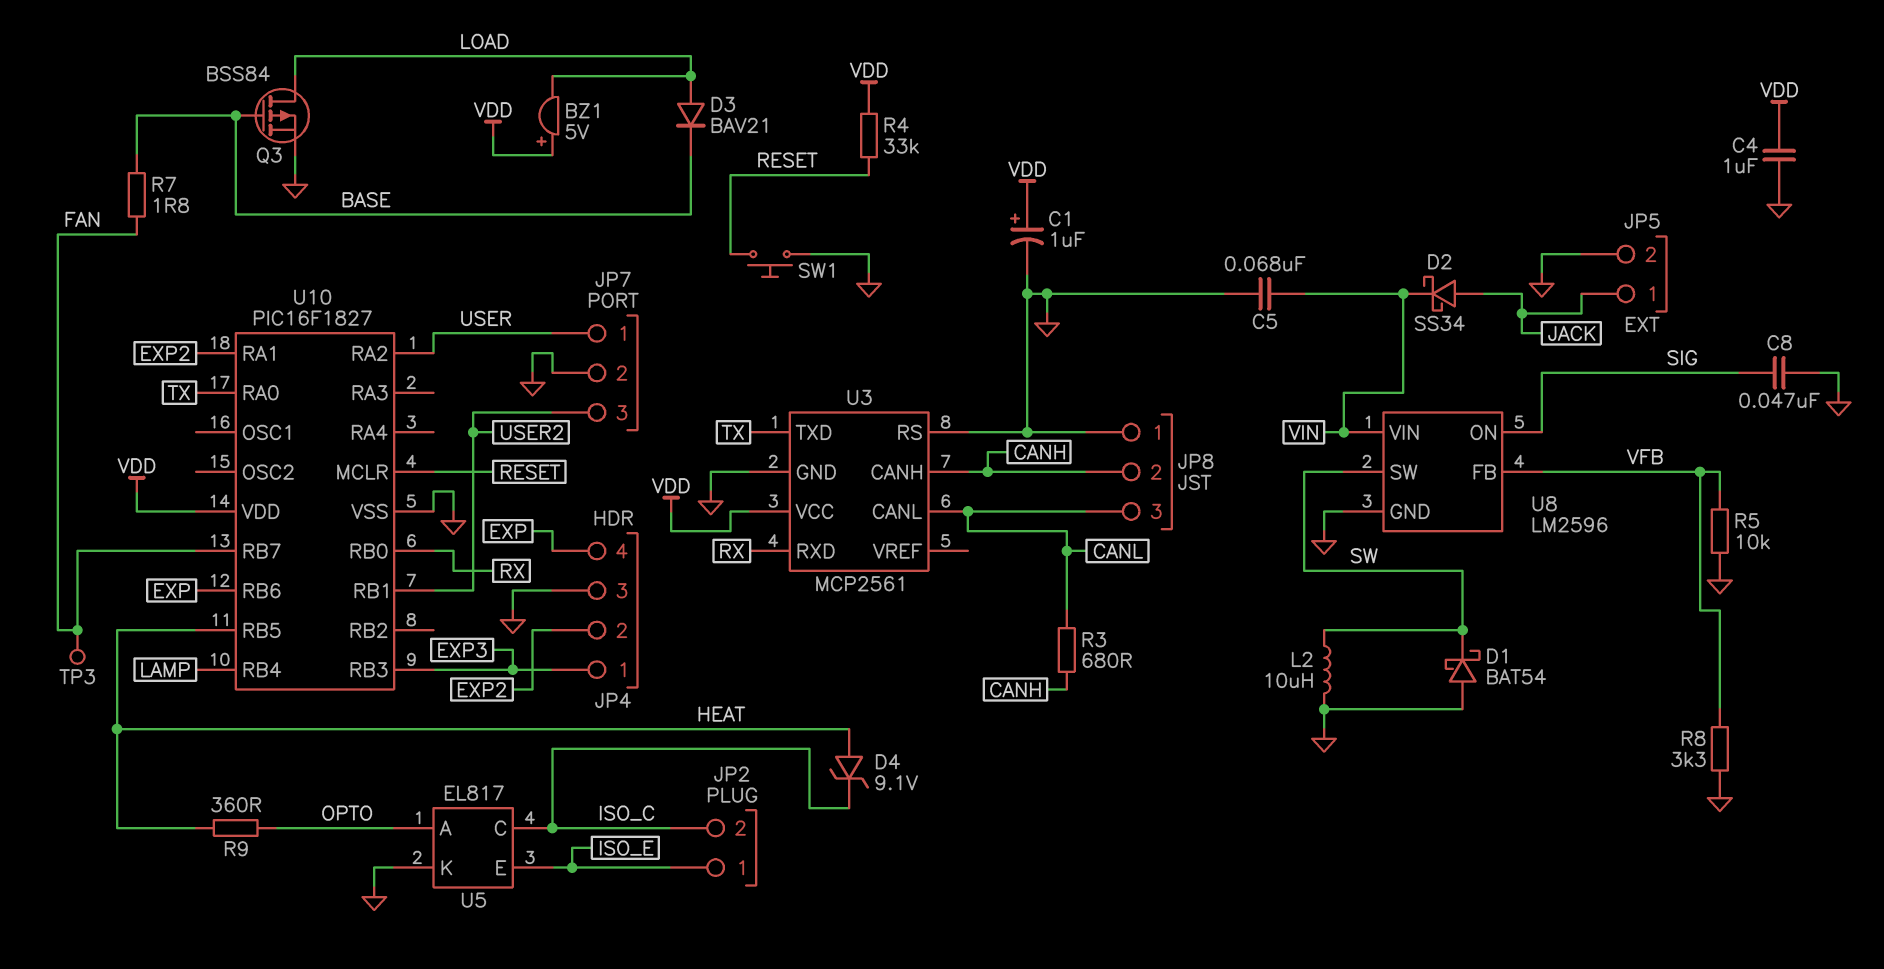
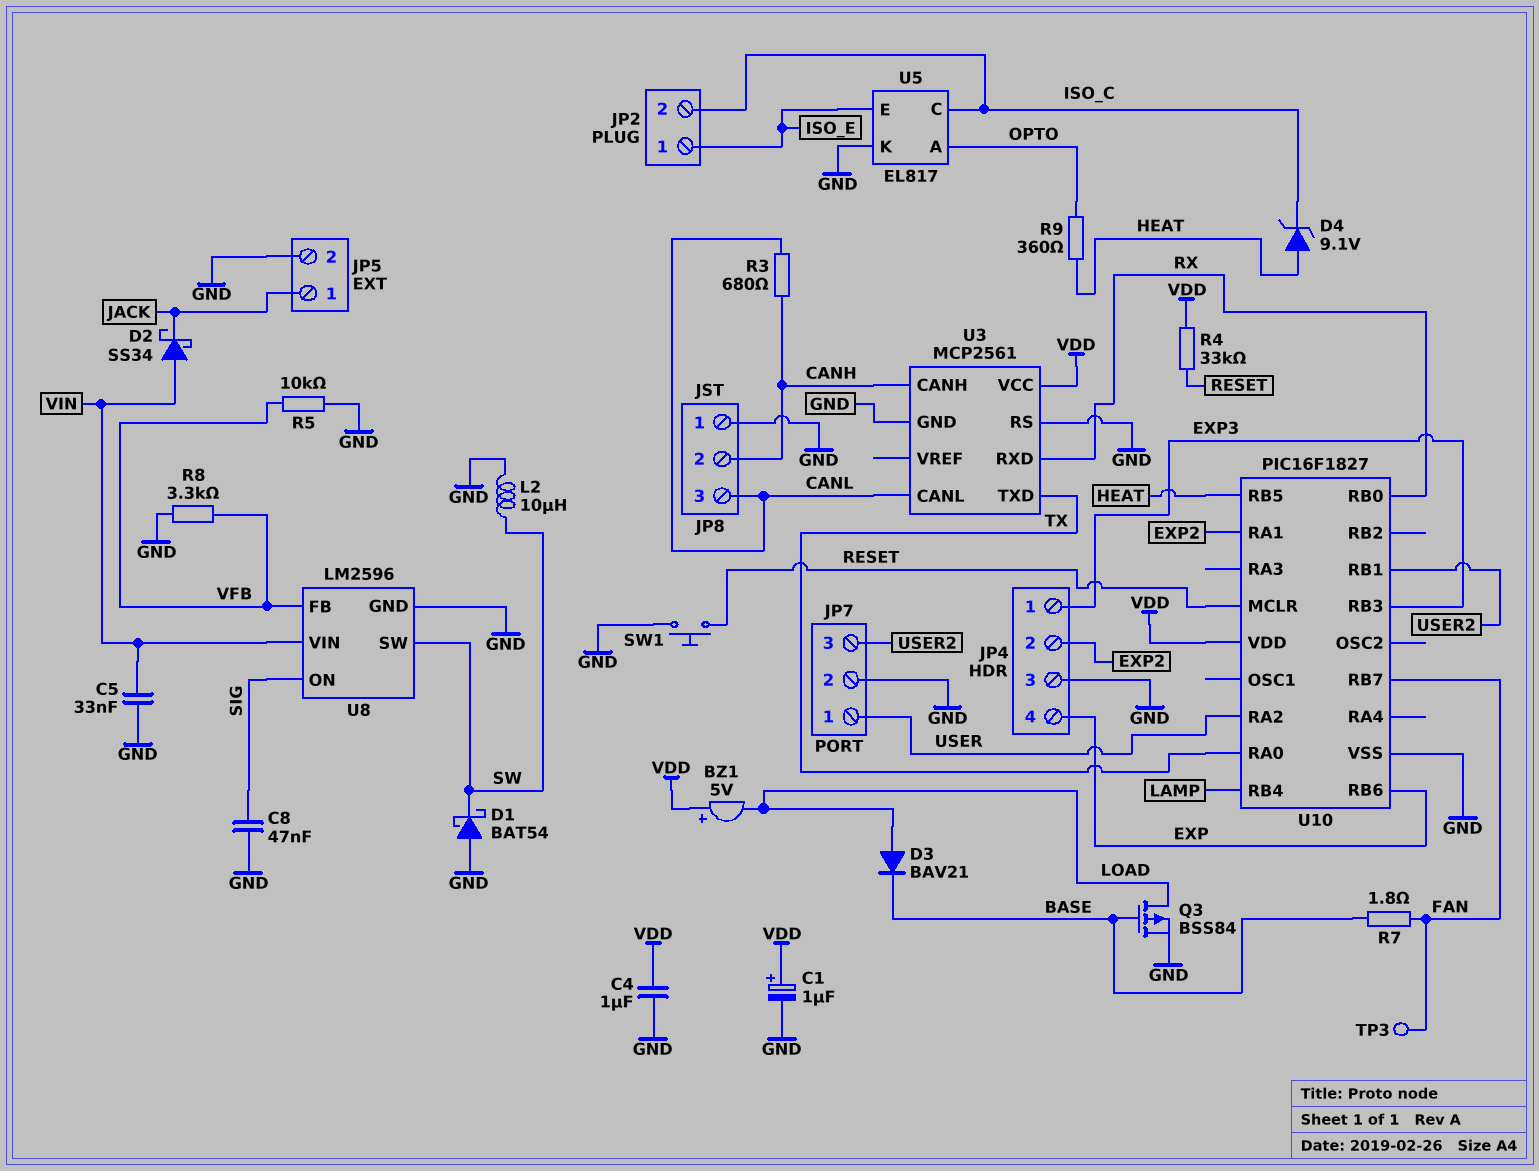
C5: 68nF (GND, VIN) -> 33nF (GND, VIN)
D2: schottky SS34 (A JACK, K VIN) -> schottky SS34 (A VIN, K JACK)

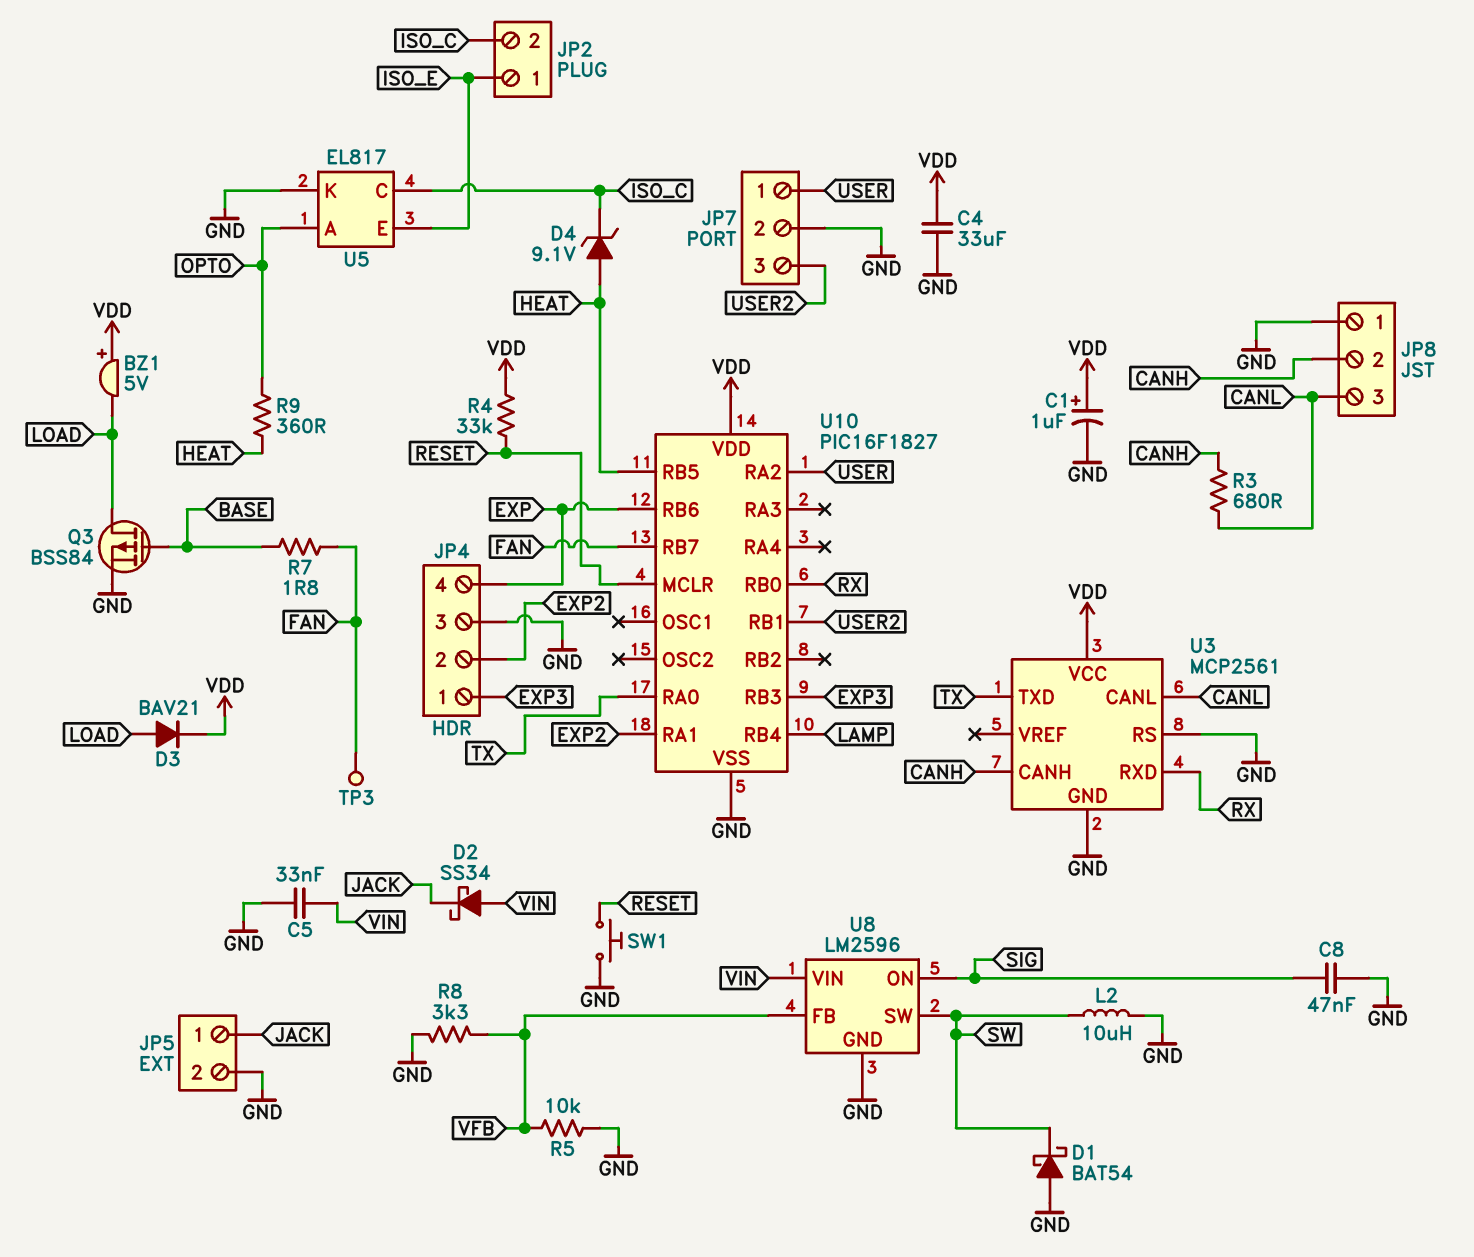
C4: 1uF (GND, VDD) -> 33uF (GND, VDD)
D3: diode BAV21 (A LOAD, K BASE) -> diode BAV21 (A LOAD, K VDD)

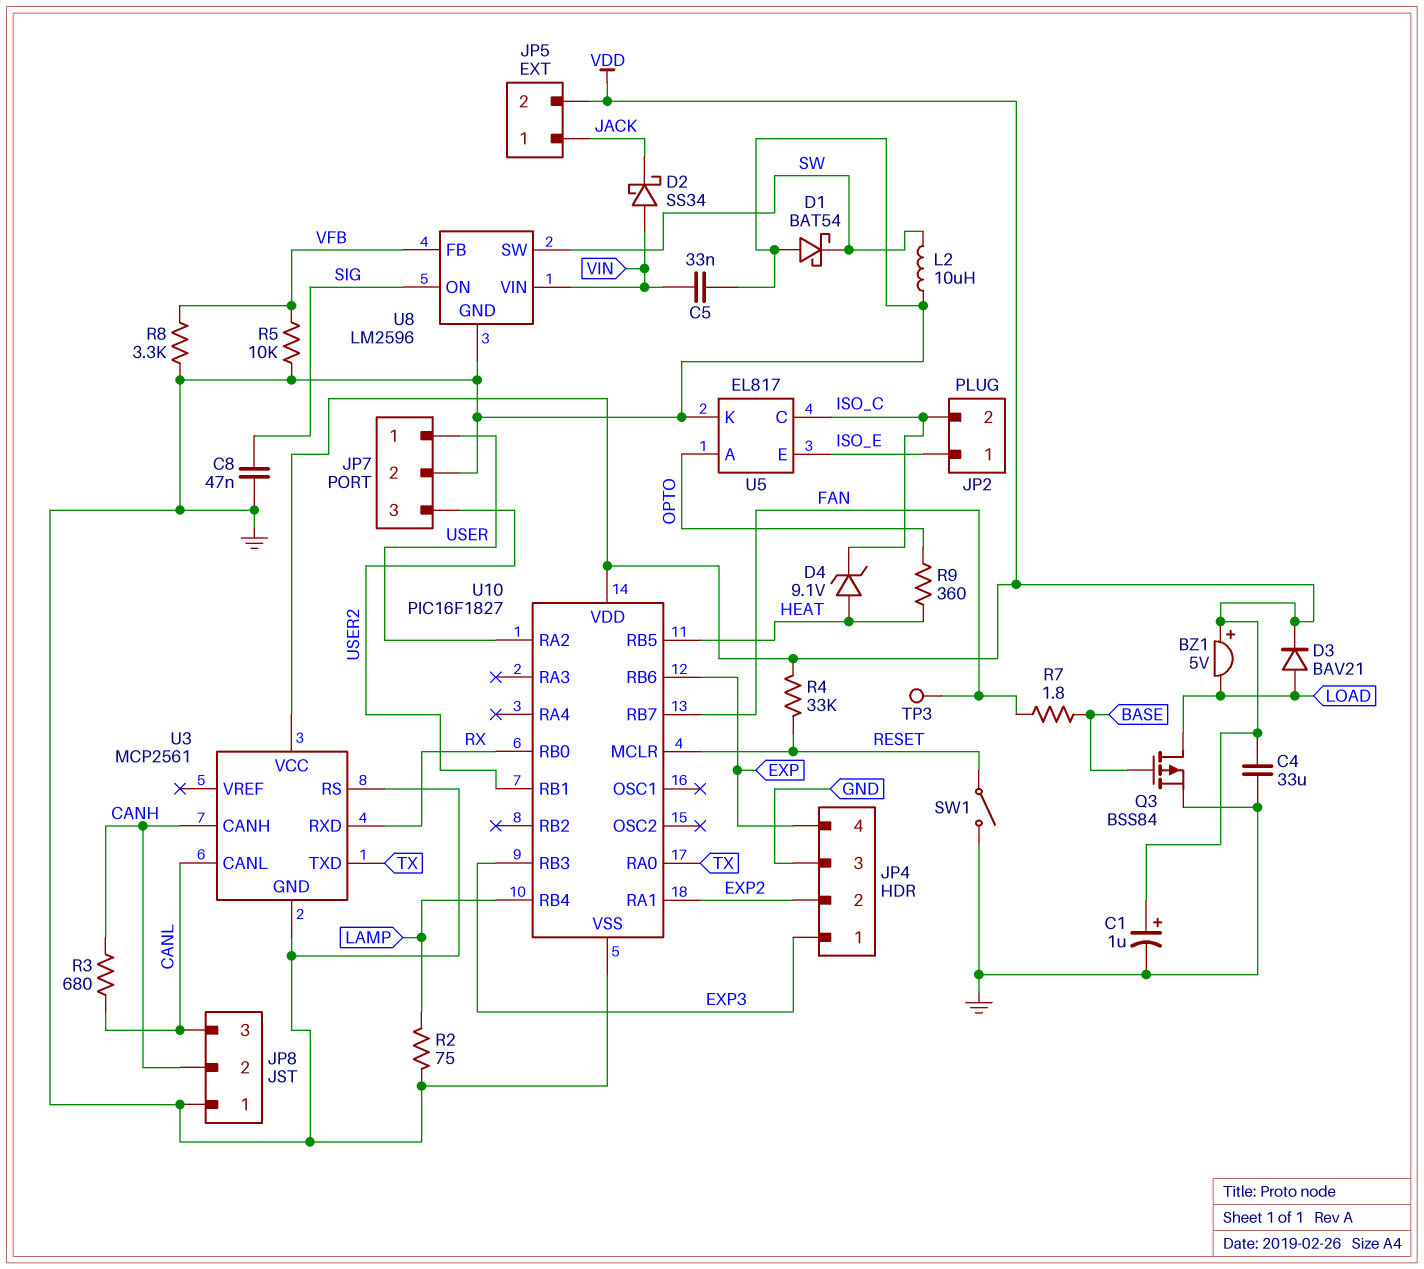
JP5 pin 2: GND -> VDD
R2: none -> 75 (GND, LAMP)
SW1: button (GND, RESET) -> switch (GND, RESET)

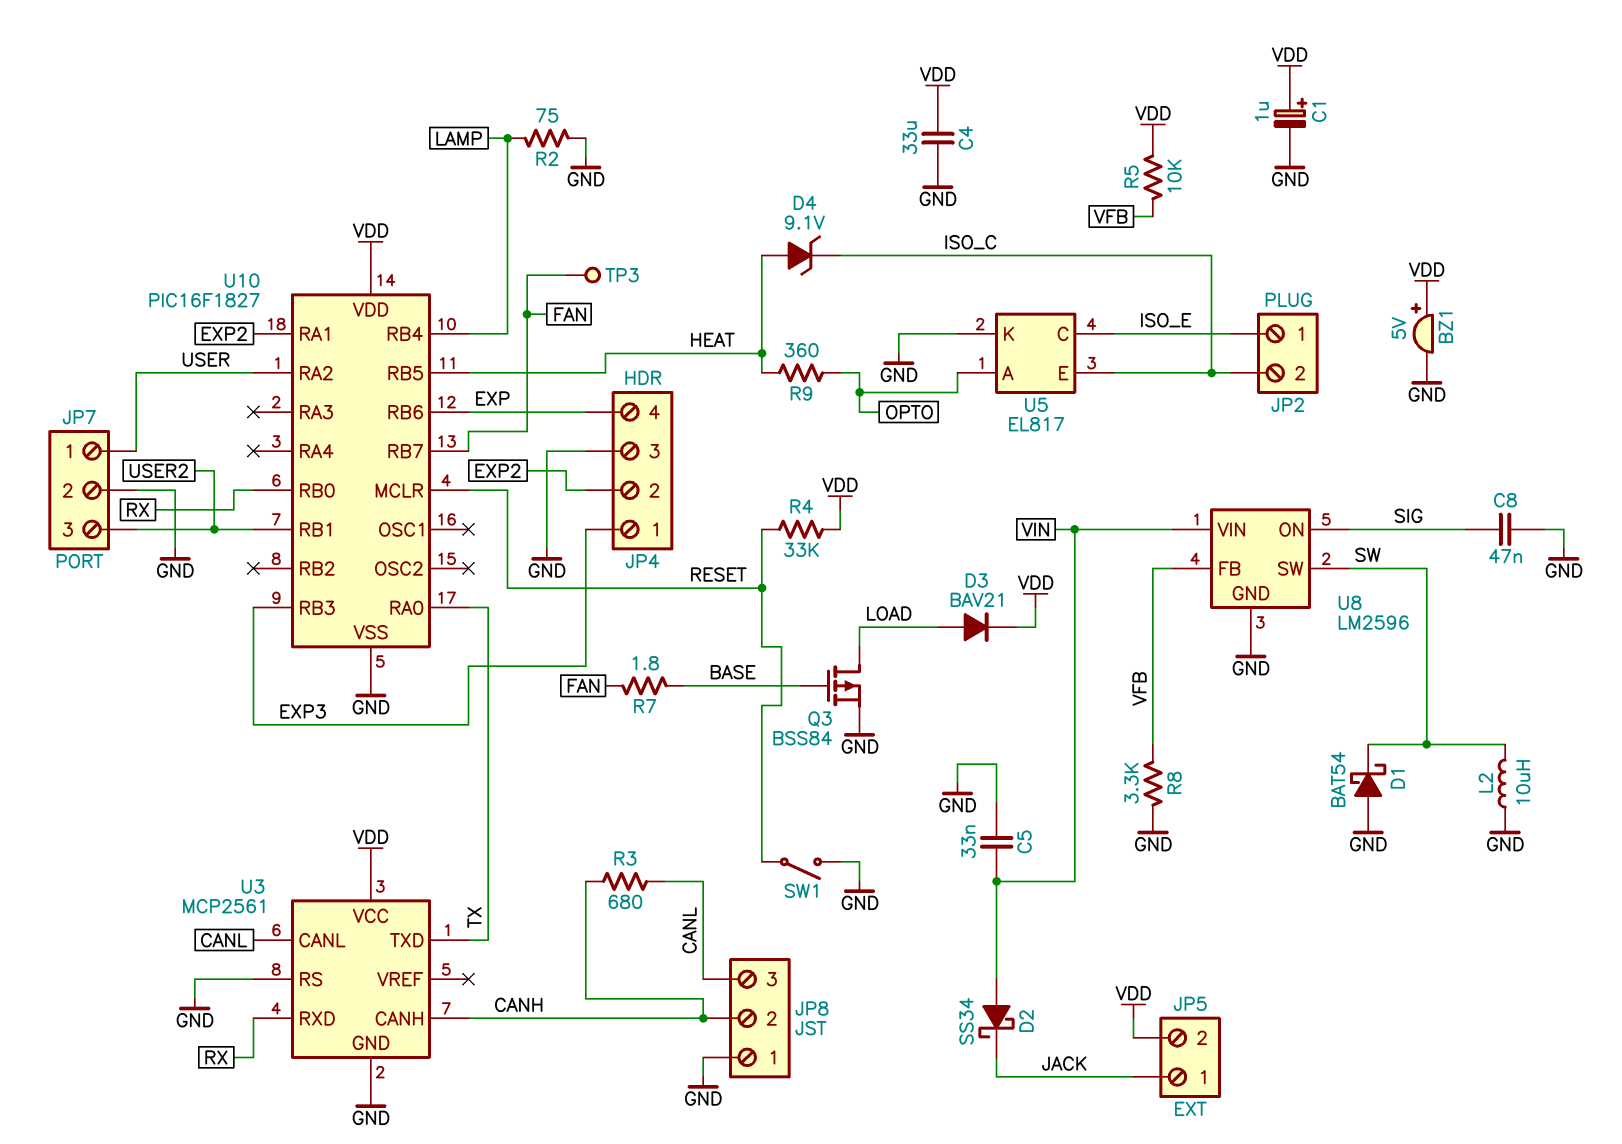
BZ1: buzzer 5V (plus VDD, minus LOAD) -> buzzer 5V (plus VDD, minus GND)
R5: 10k (GND, VFB) -> 10k (VDD, VFB)
U5 pin C: ISO_C -> ISO_E
U5 pin E: ISO_E -> ISO_C

